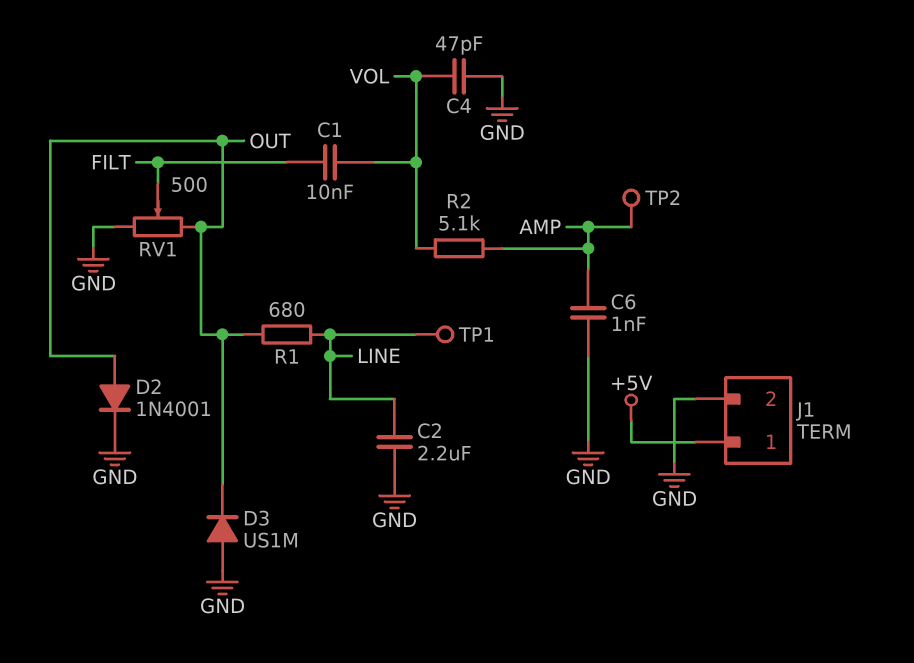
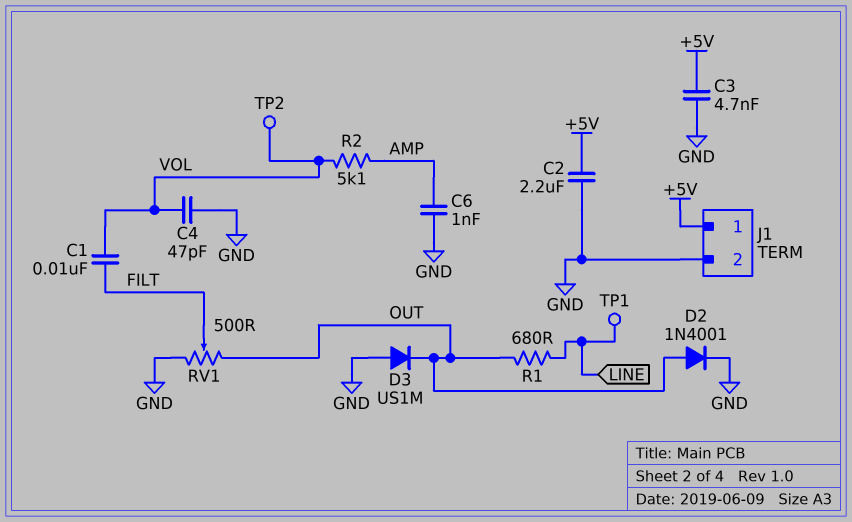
C2: 2.2uF (GND, LINE) -> 2.2uF (+5V, GND)
C3: none -> 4.7nF (+5V, GND)
TP2: test point (AMP) -> test point (VOL)

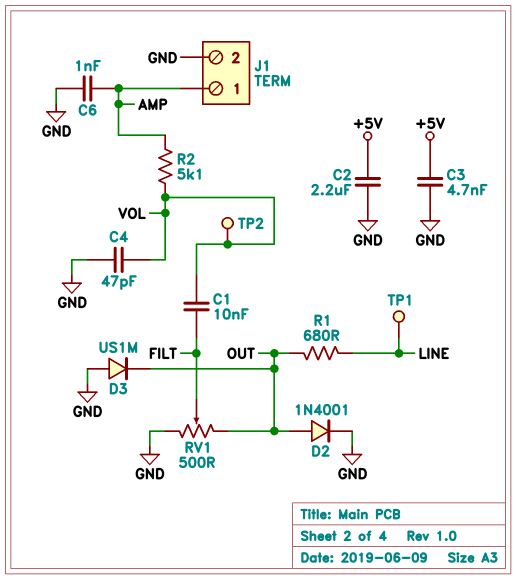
J1 pin 1: +5V -> AMP

